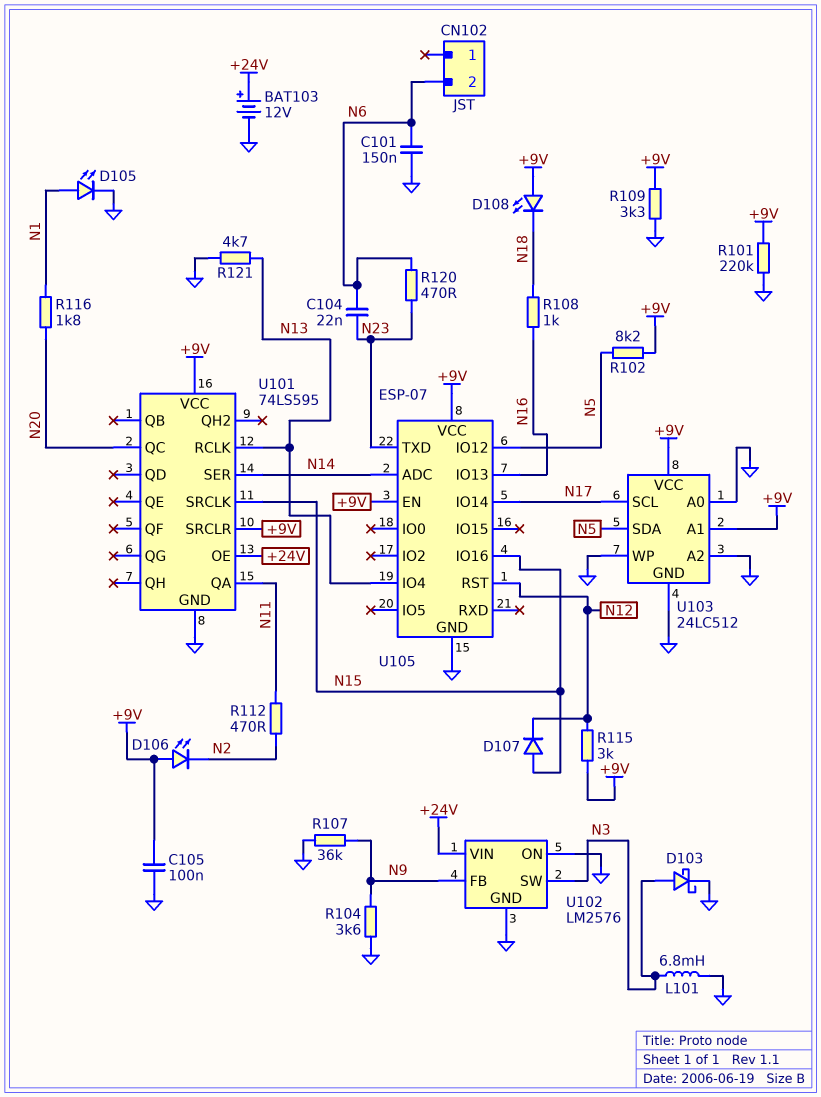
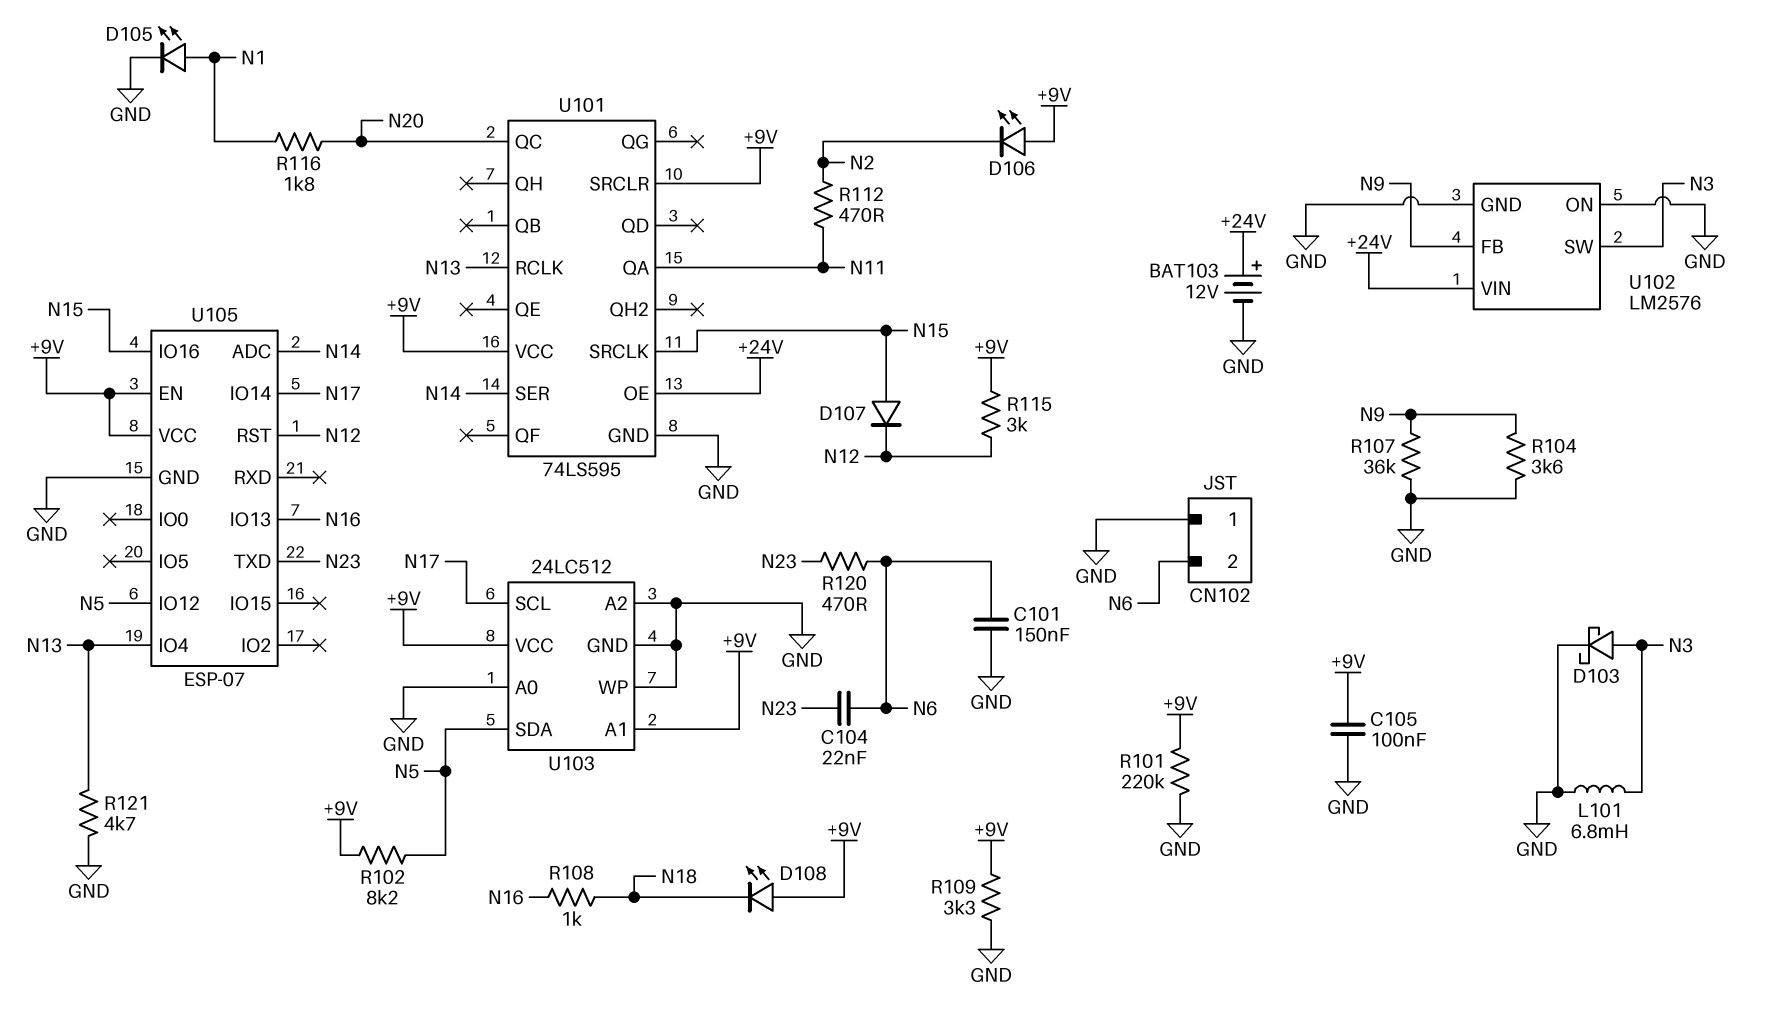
CN102 pin 1: none -> GND

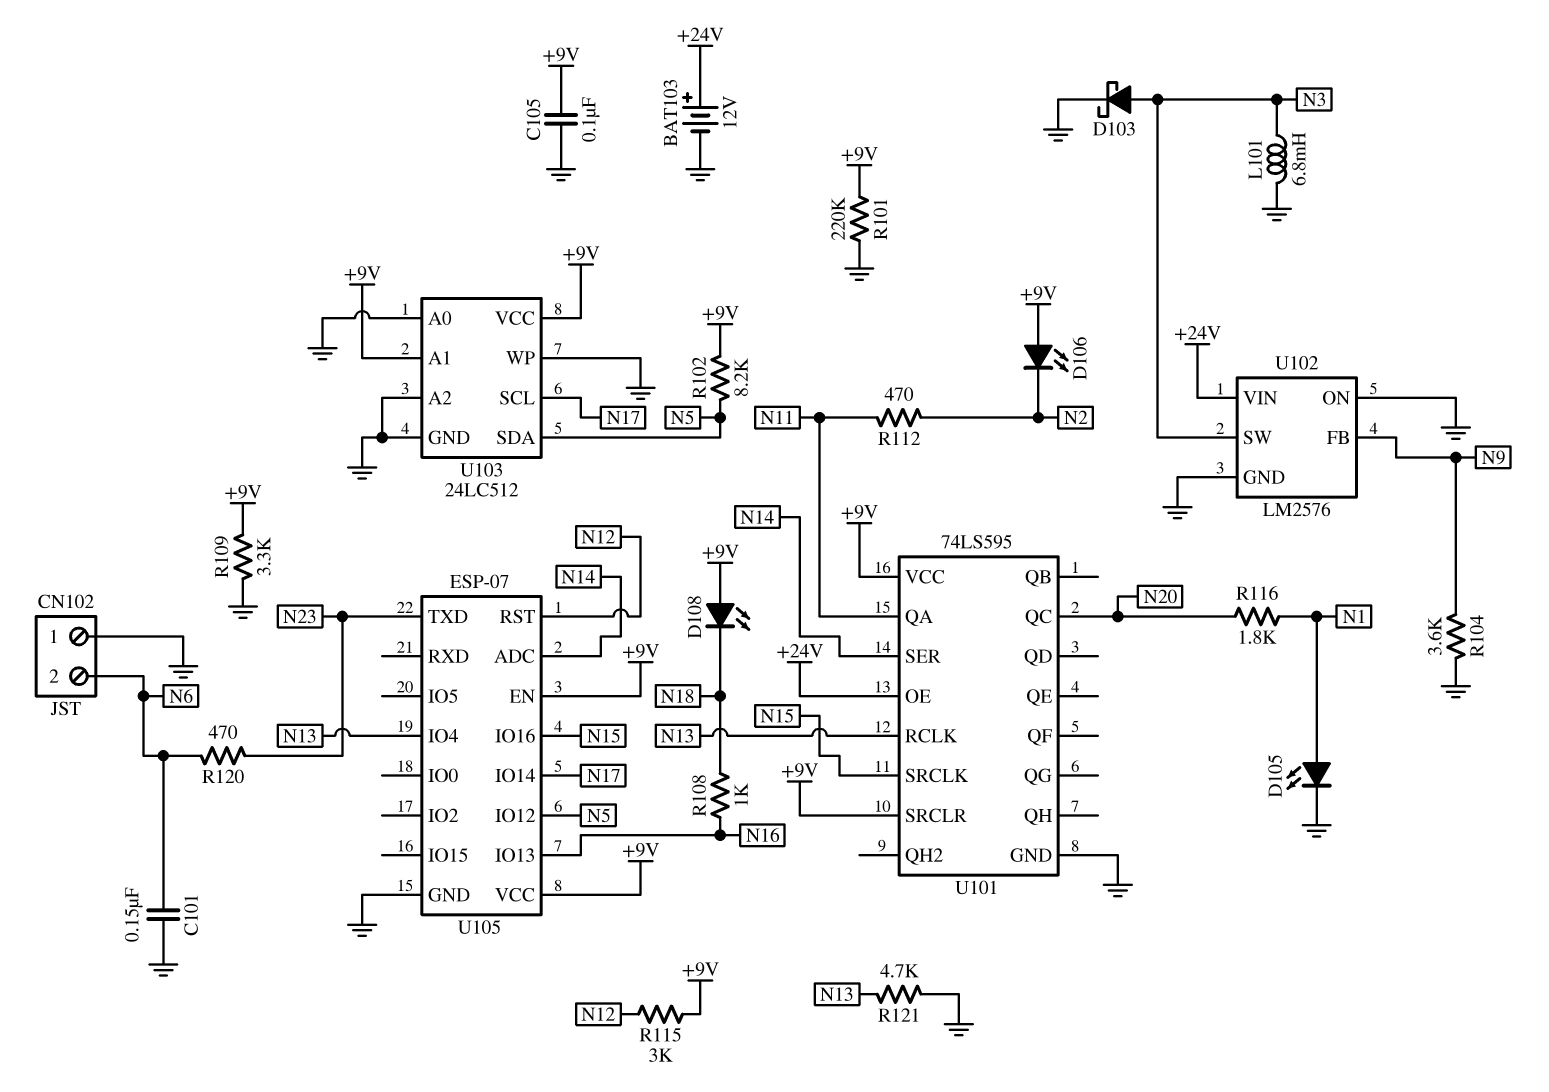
C104: 22nF (N6, N23) -> none
D107: diode (A N15, K N12) -> none
R107: 36k (GND, N9) -> none

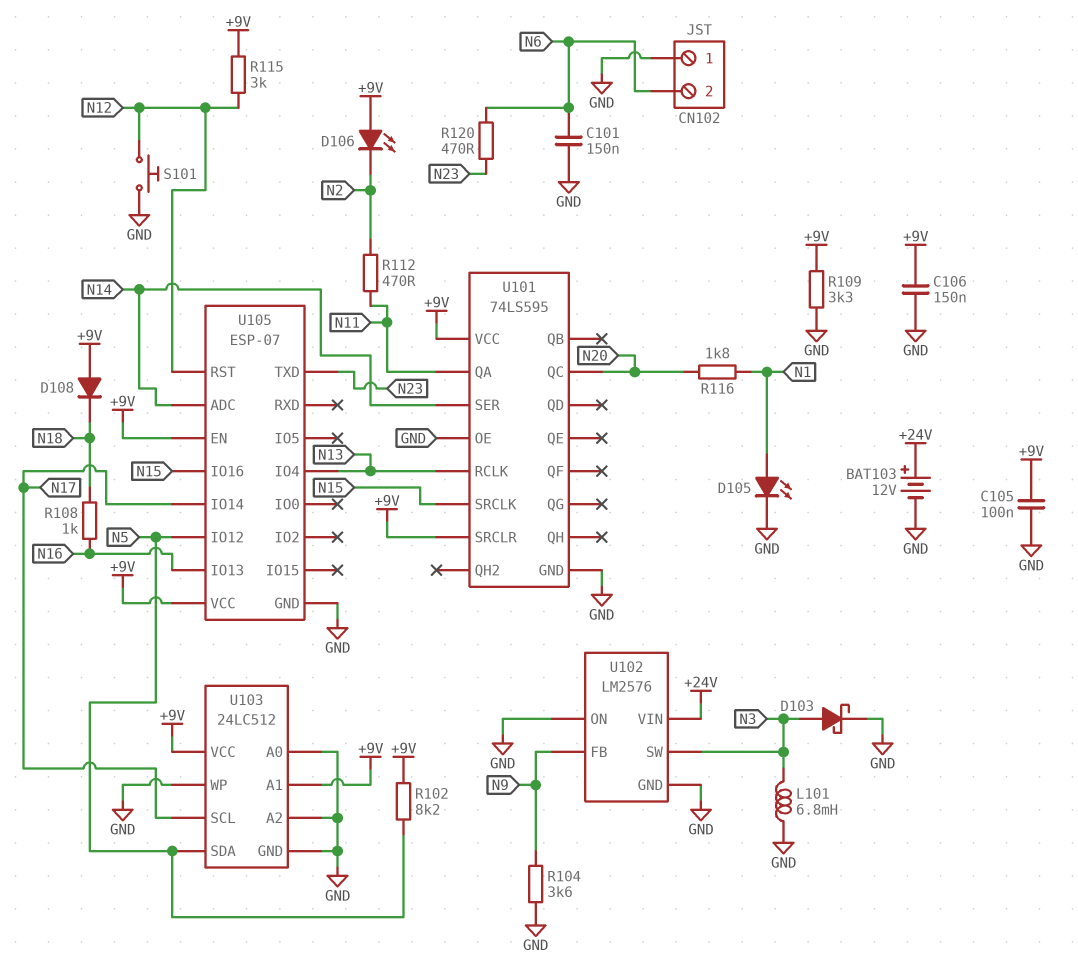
C106: none -> 150nF (+9V, GND)
D108: LED (A +9V, K N18) -> diode (A +9V, K N18)
R101: 220k (+9V, GND) -> none
R121: 4.7k (GND, N13) -> none
S101: none -> button (GND, N12)
U101 pin OE: +24V -> GND

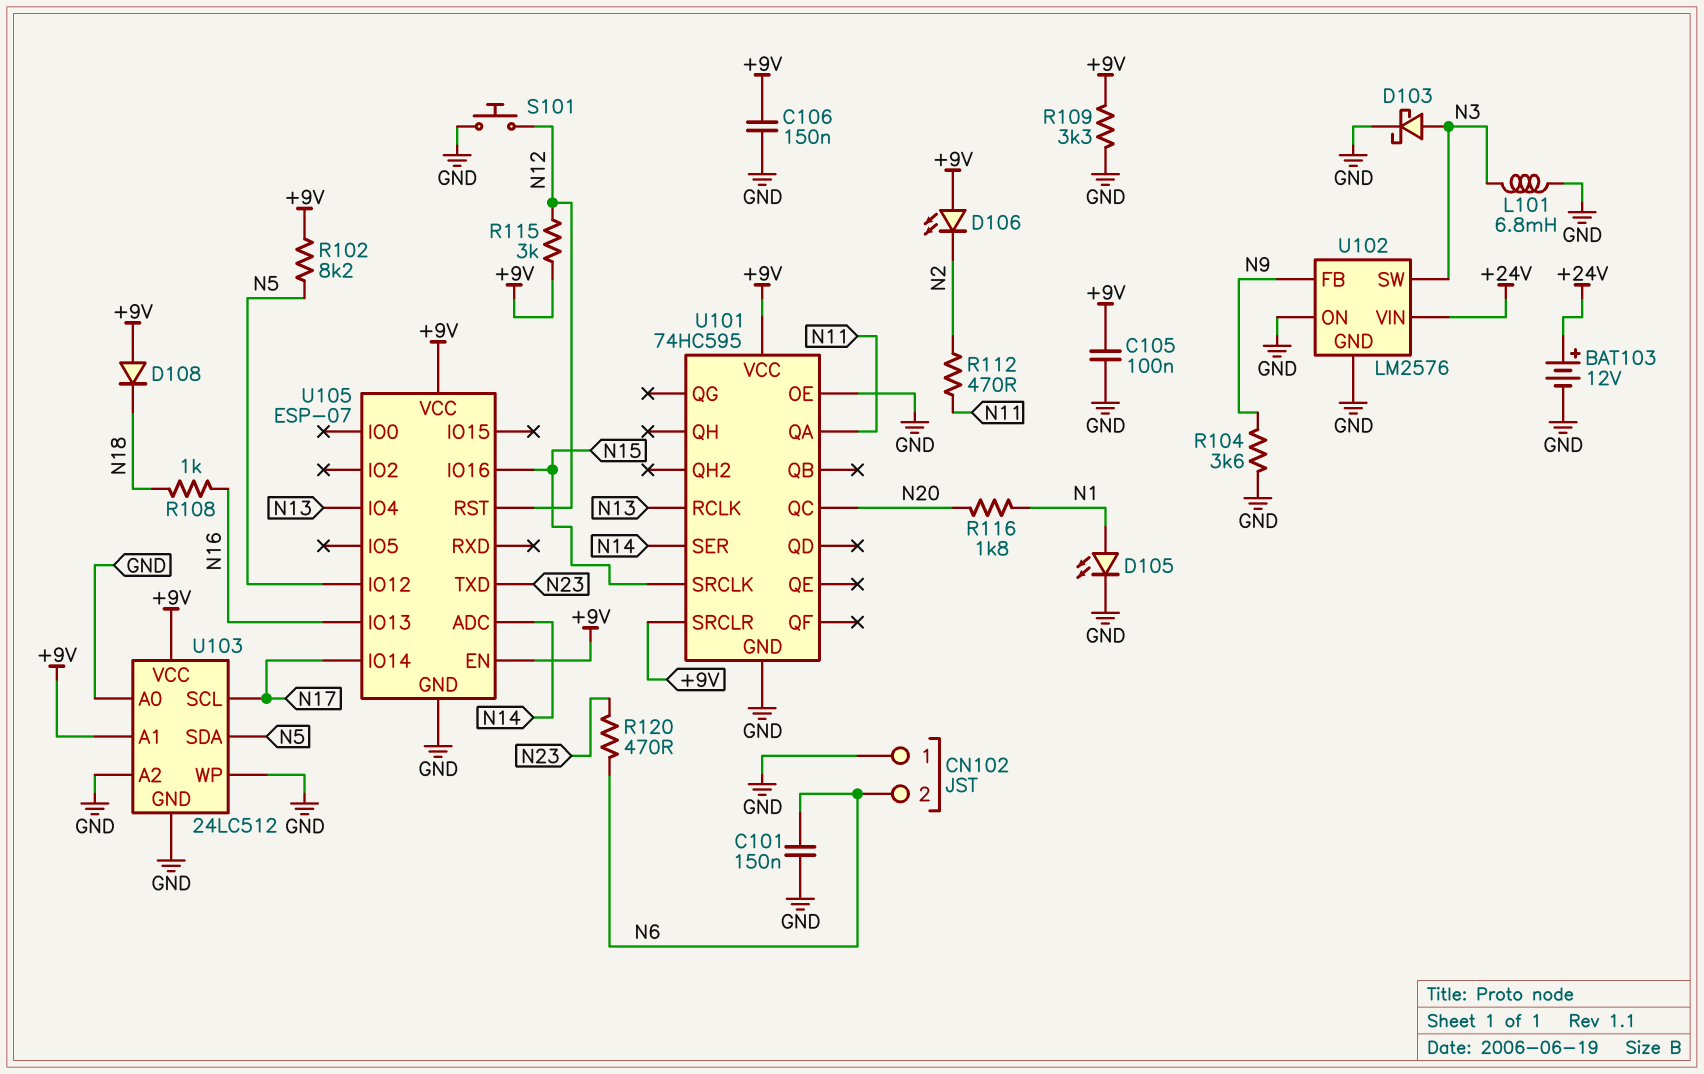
U101: 74LS595 -> 74HC595

